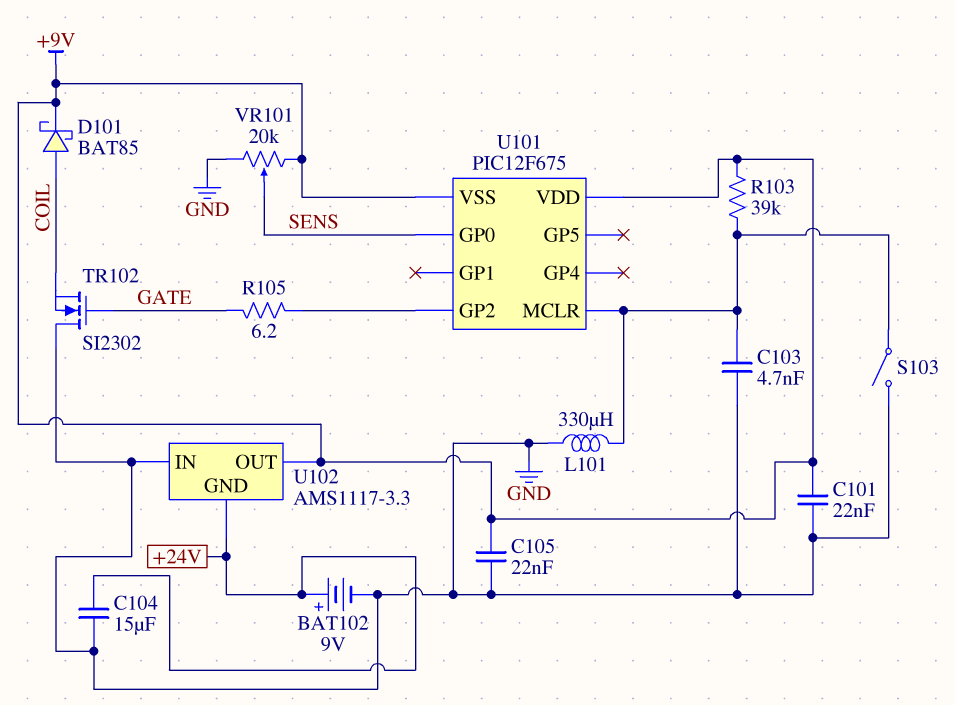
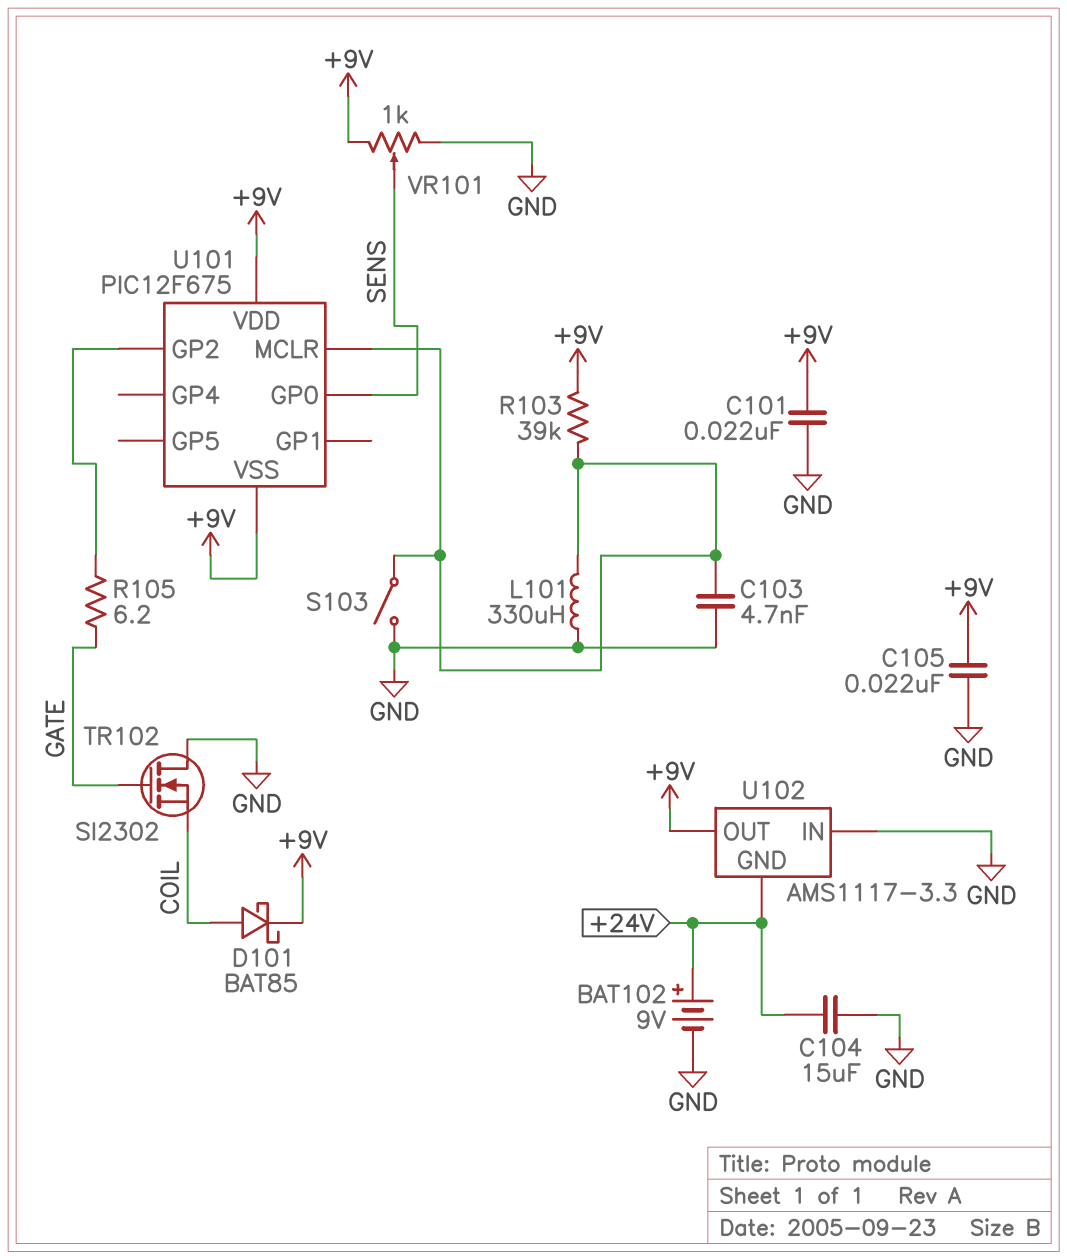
VR101: 20k (+9V, GND, wiper SENS) -> 1k (+9V, GND, wiper SENS)

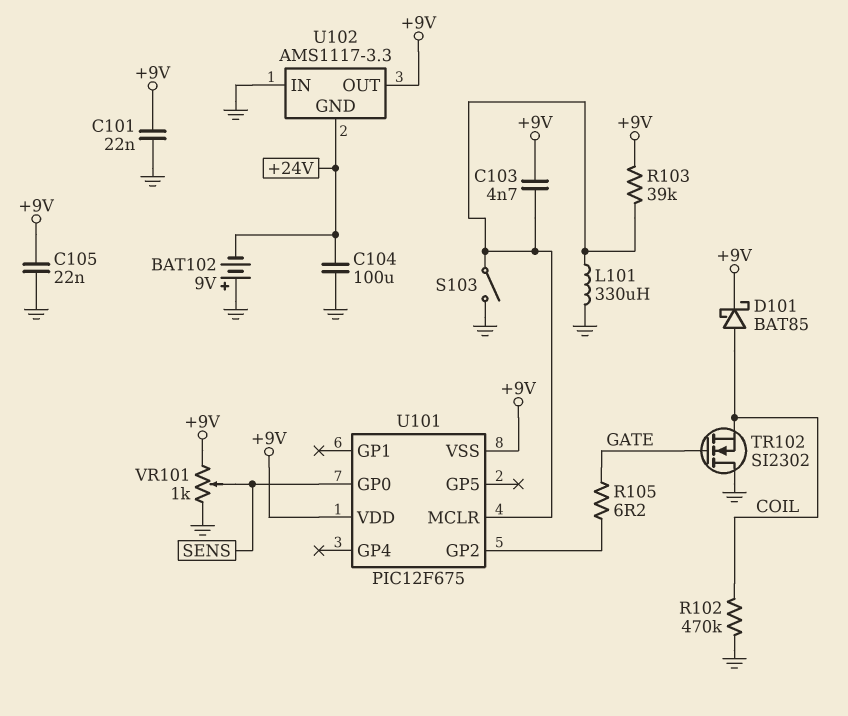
BAT102: 9V (plus +24V, minus GND) -> 9V (plus GND, minus +24V)
C103: 4.7nF (GND, U101/MCLR) -> 4.7nF (+9V, U101/MCLR)
C104: 15uF (+24V, GND) -> 100uF (+24V, GND)
R102: none -> 470k (COIL, GND)

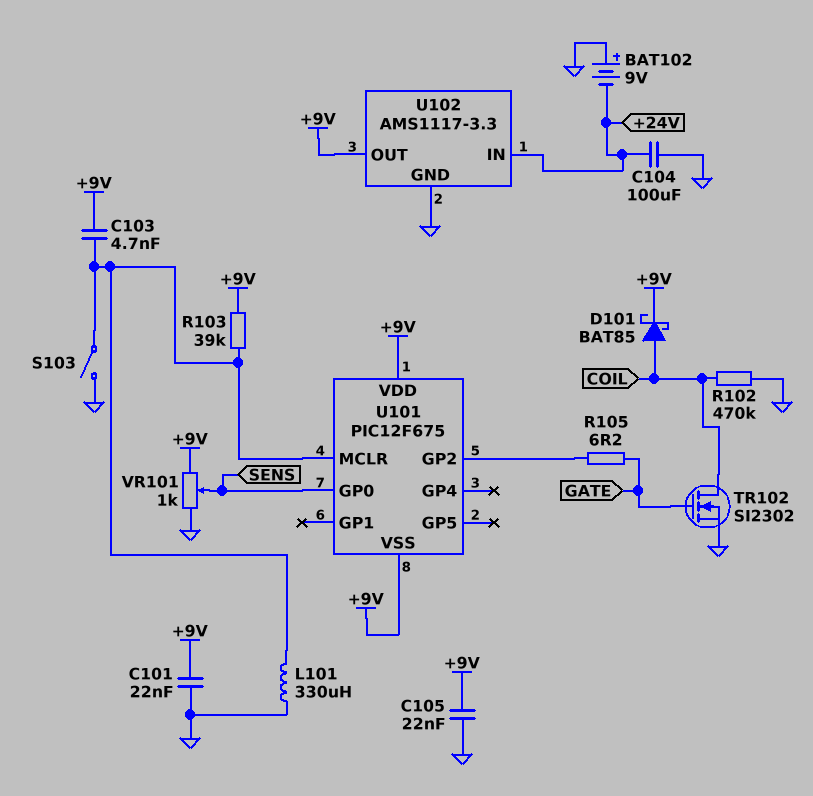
TR102: NMOS SI2302 (G GATE, D GND, S COIL) -> NMOS SI2302 (G GATE, D COIL, S GND)
U102 pin GND: +24V -> GND
U102 pin IN: GND -> +24V

